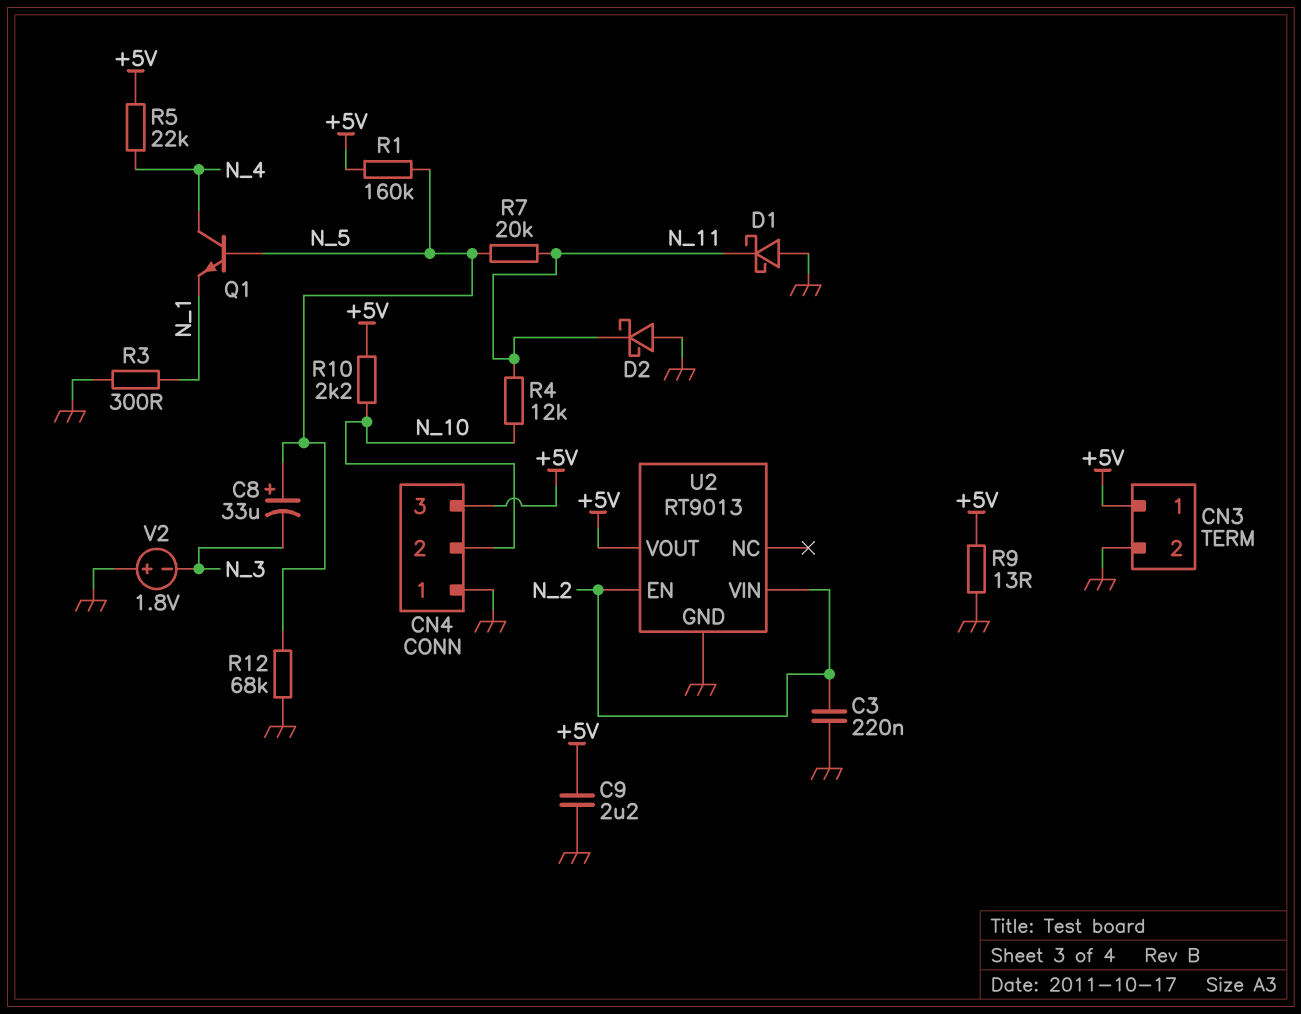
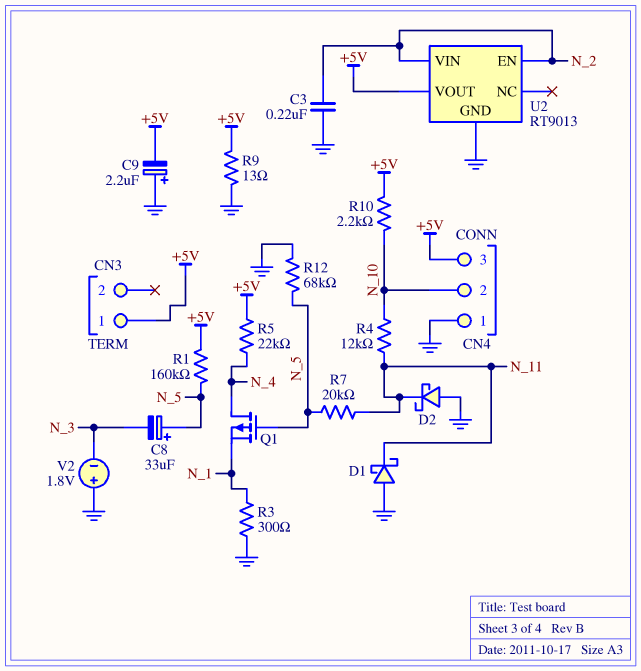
C9: 2.2uF (+5V, GND) -> 2.2uF (plus GND, minus +5V)
CN3 pin 2: GND -> none
Q1: NPN (B N_5, C N_4, E N_1) -> PMOS (G N_5, D N_4, S N_1)

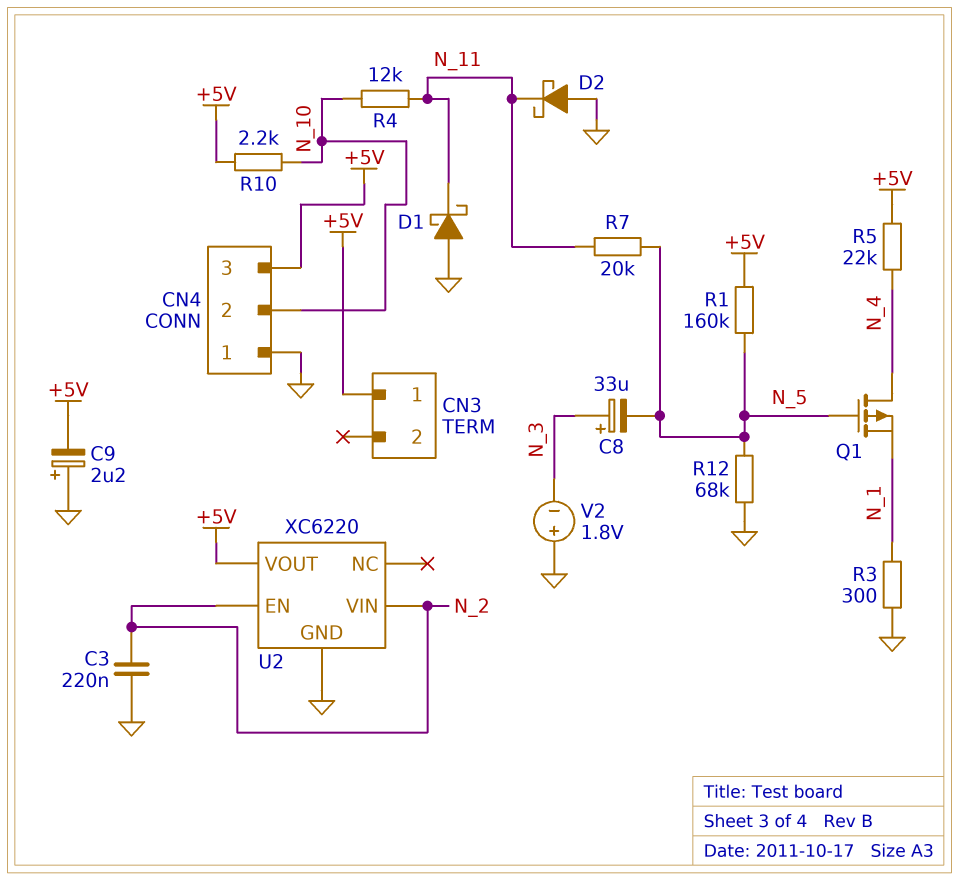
C8: 33uF (plus N_5, minus N_3) -> 33uF (plus N_3, minus N_5)
R9: 13 (+5V, GND) -> none
U2: RT9013 -> XC6220

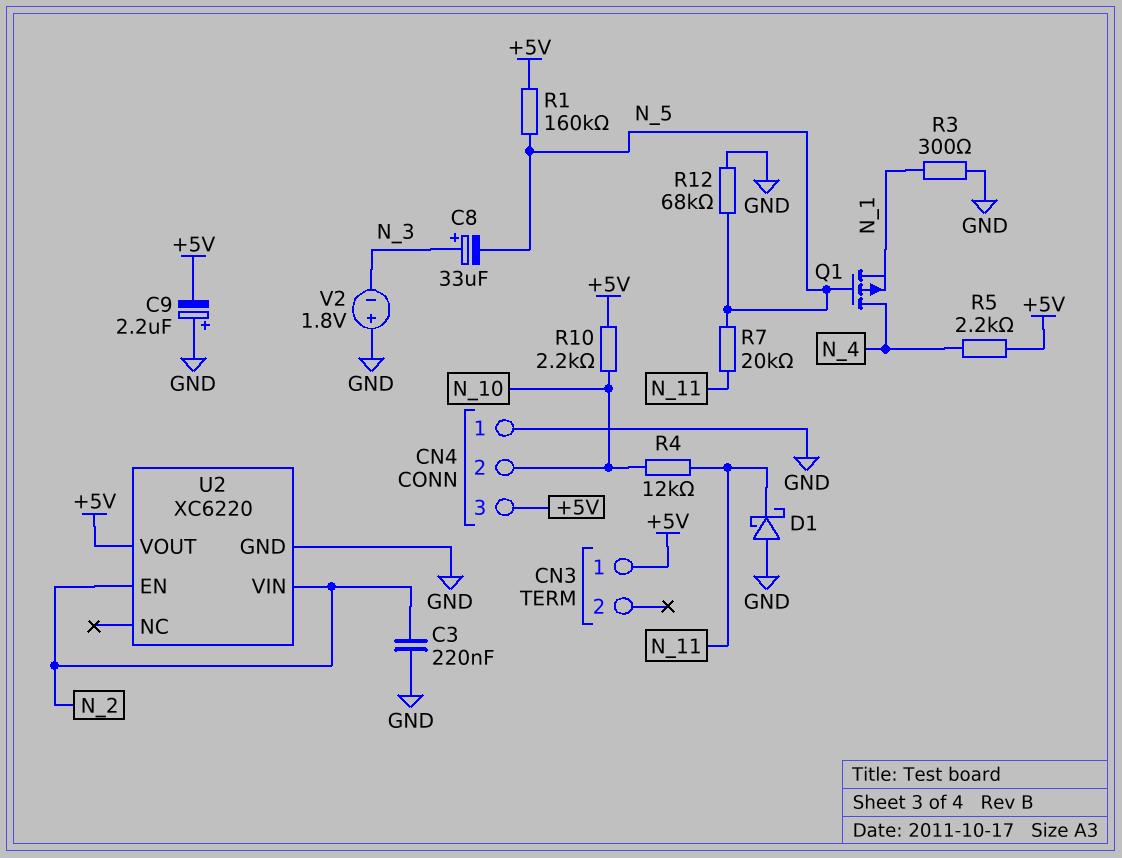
D2: schottky (A GND, K N_11) -> none
R5: 22k (+5V, N_4) -> 2.2k (+5V, N_4)

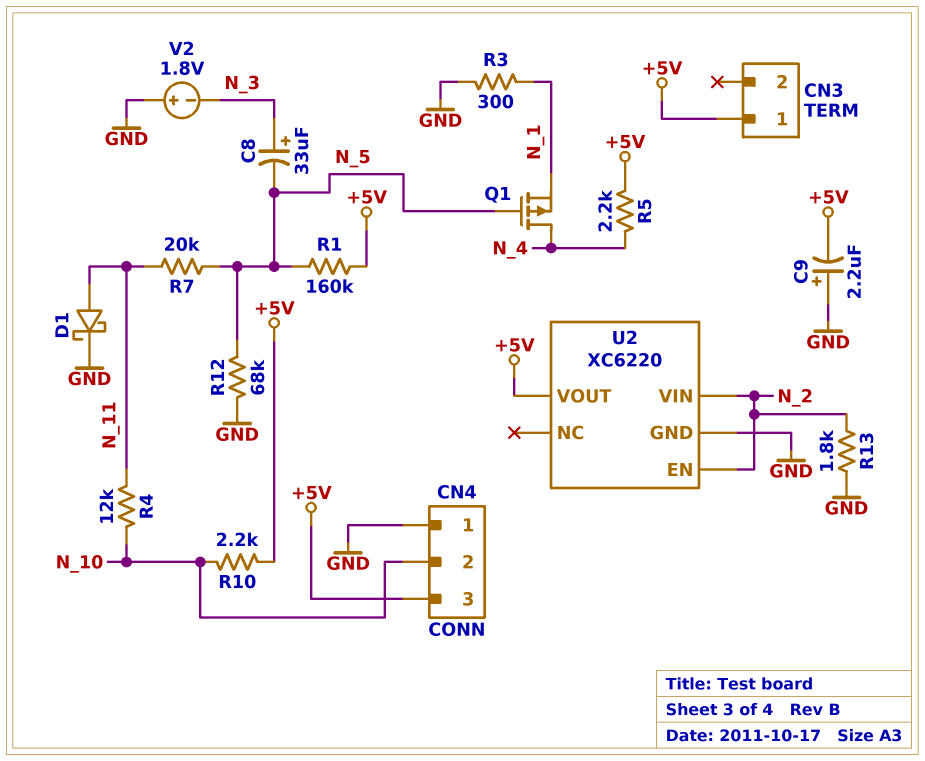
C3: 220nF (GND, N_2) -> none
D1: schottky (A GND, K N_11) -> schottky (A N_11, K GND)
R13: none -> 1.8k (GND, N_2)

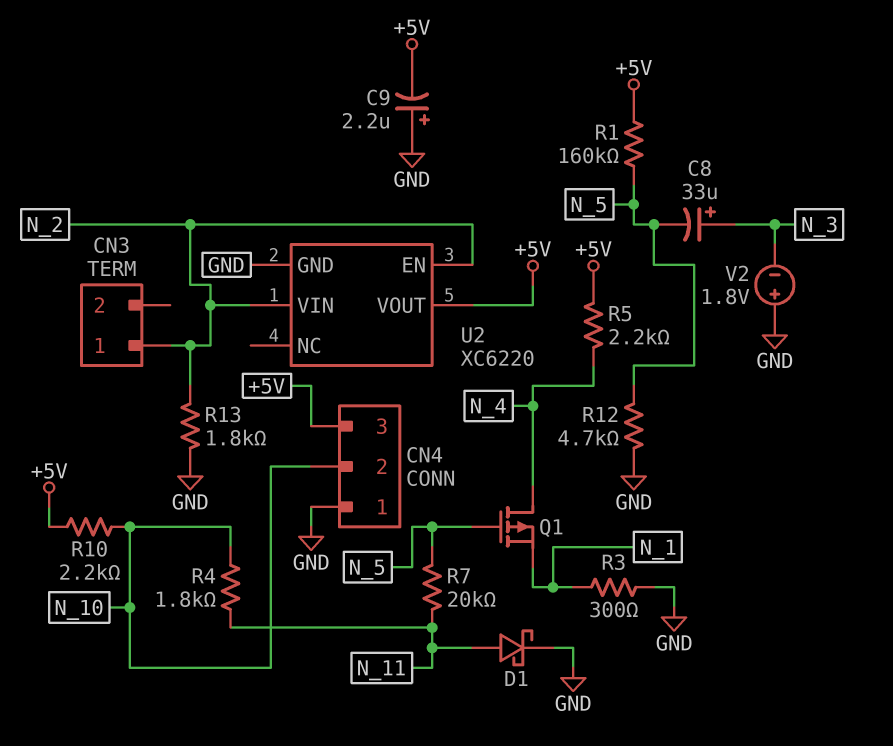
CN3 pin 1: +5V -> N_2
R4: 12k (N_10, N_11) -> 1.8k (N_10, N_11)
R12: 68k (GND, N_5) -> 4.7k (GND, N_5)

